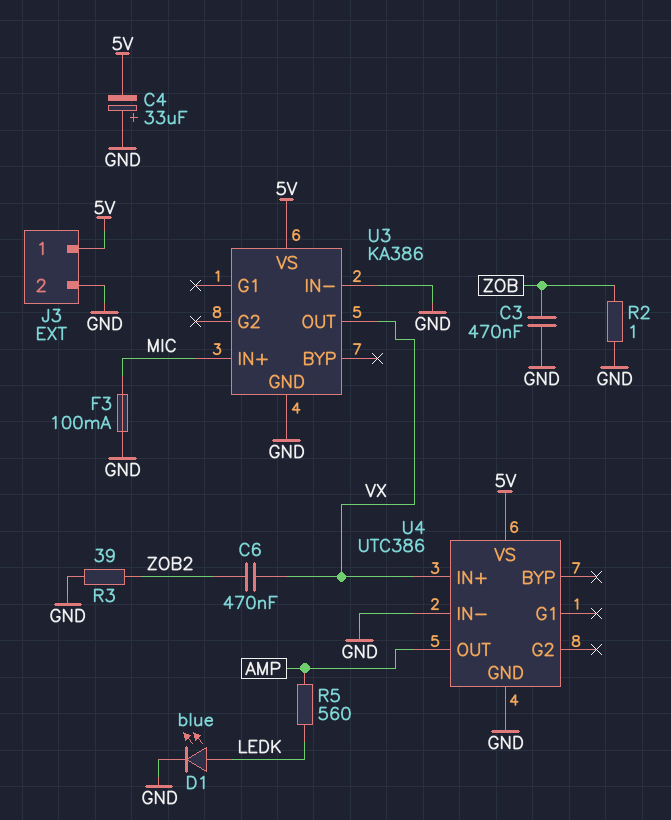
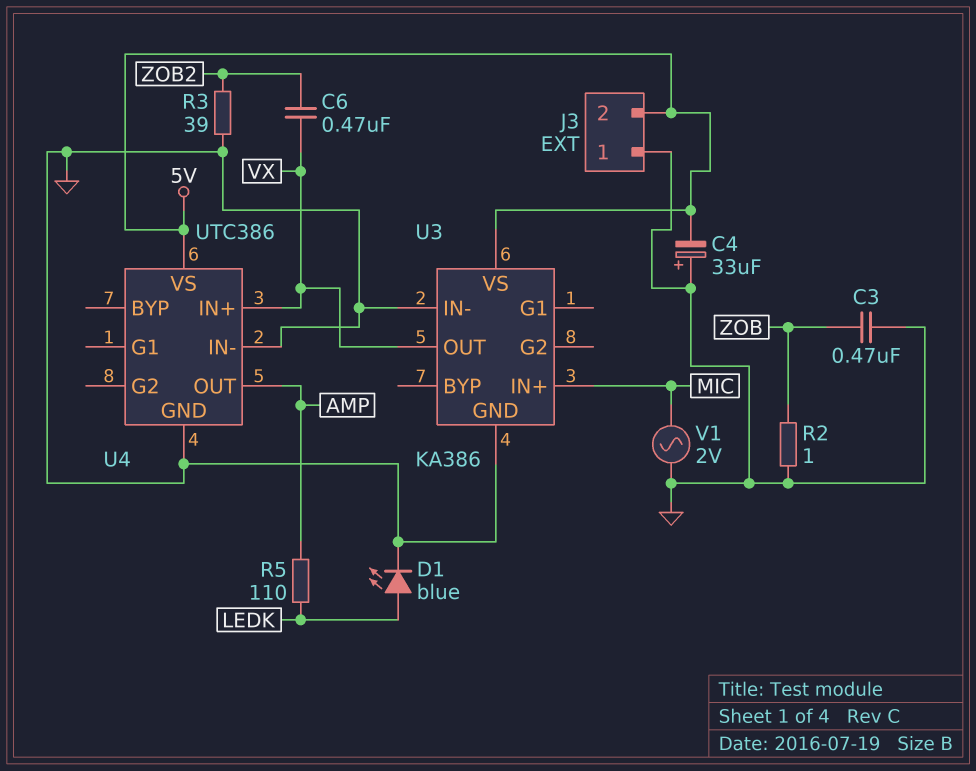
F3: 100mA (GND, MIC) -> none
J3 pin 1: 5V -> GND
J3 pin 2: GND -> 5V
R5: 560 (AMP, LEDK) -> 110 (AMP, LEDK)
V1: none -> AC 2V (GND, MIC)

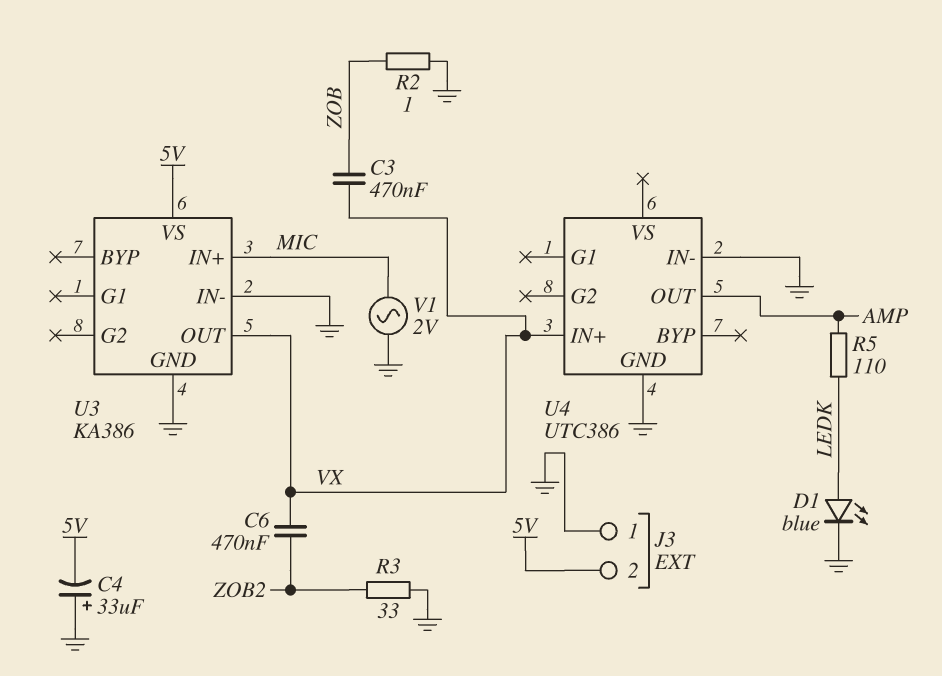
C3: 470nF (GND, ZOB) -> 470nF (VX, ZOB)
R3: 39 (GND, ZOB2) -> 33 (GND, ZOB2)
U4 pin VS: 5V -> none

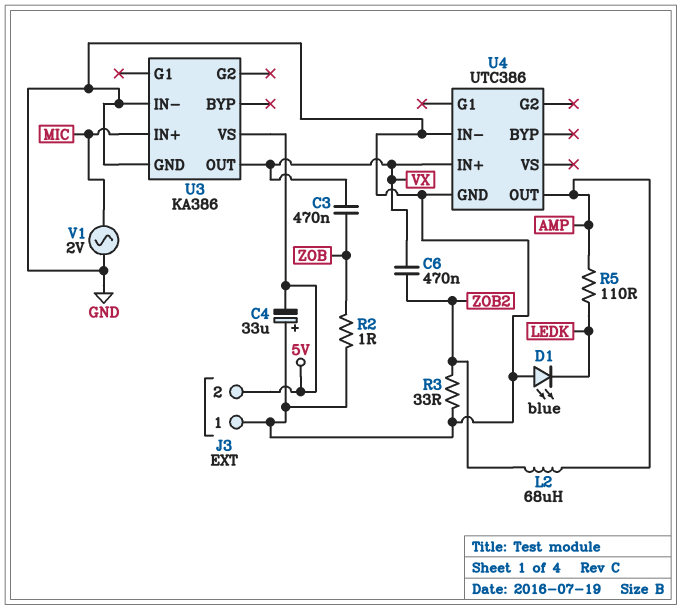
D1: LED blue (A LEDK, K GND) -> LED blue (A GND, K LEDK)
L2: none -> 68uH (AMP, ZOB2)

